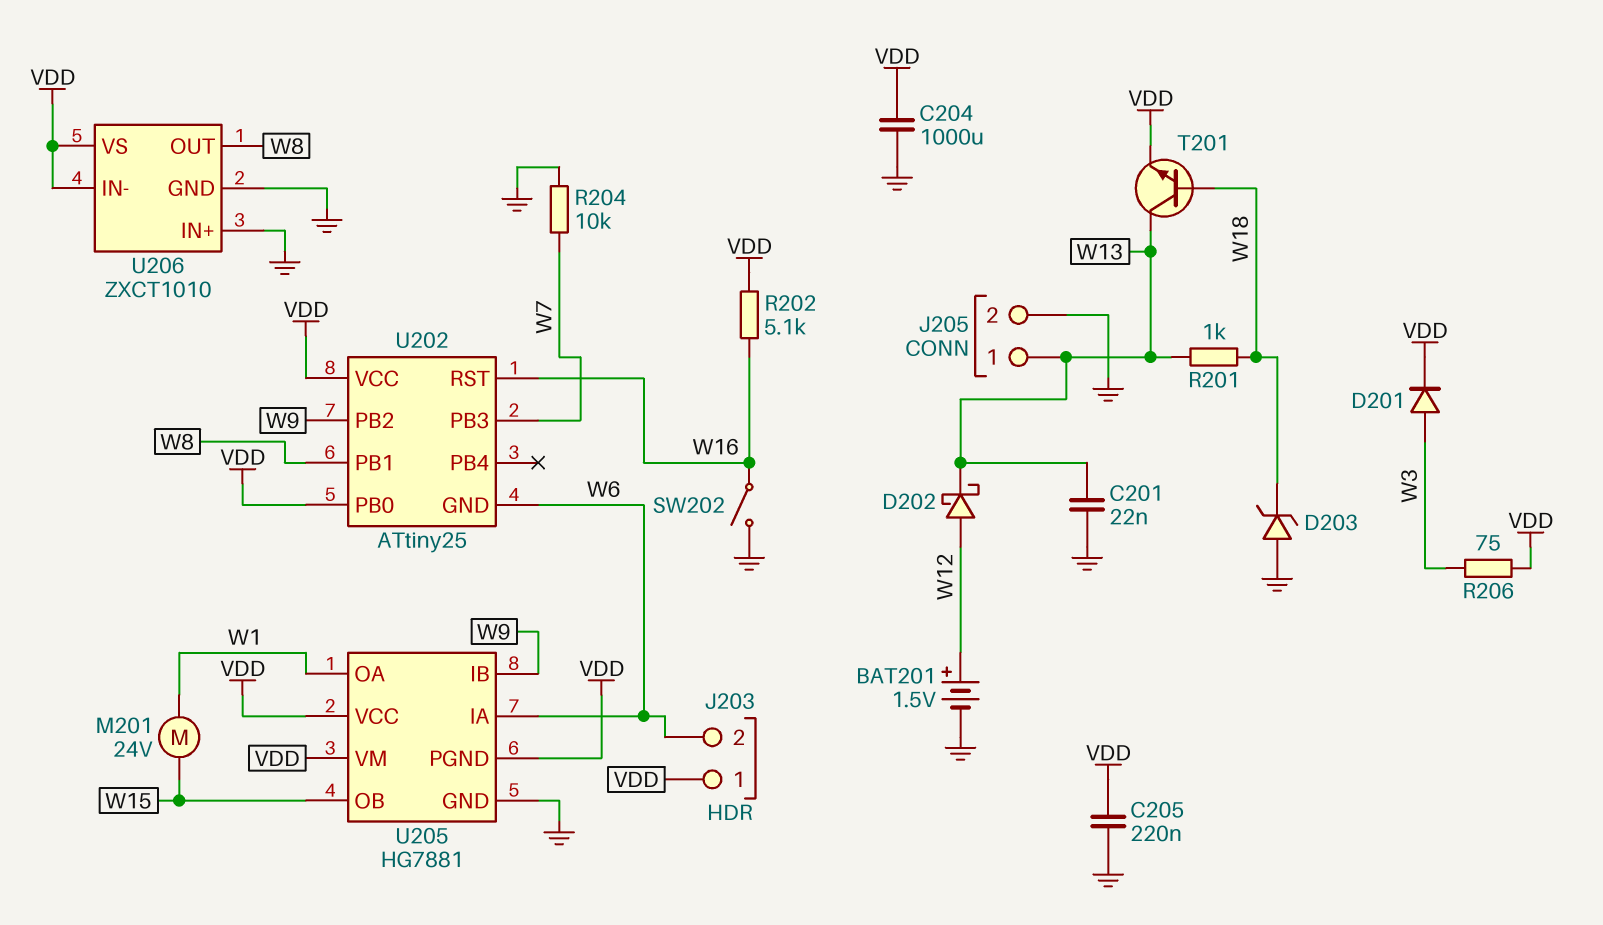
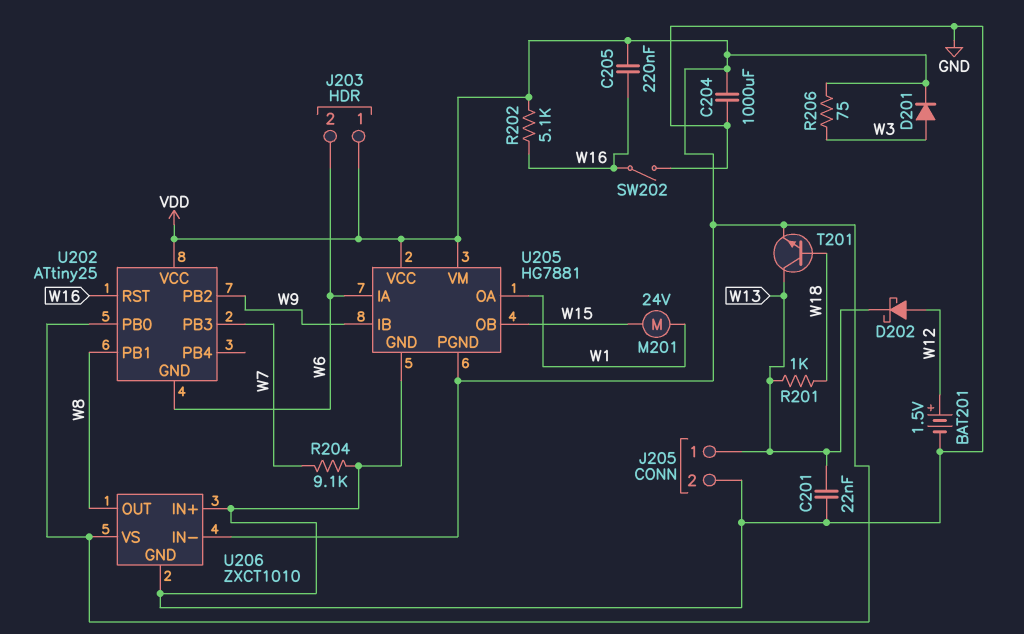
C205: 220nF (GND, VDD) -> 220nF (VDD, W16)
D203: zener (A GND, K W18) -> none
R204: 10k (GND, W7) -> 9.1k (GND, W7)

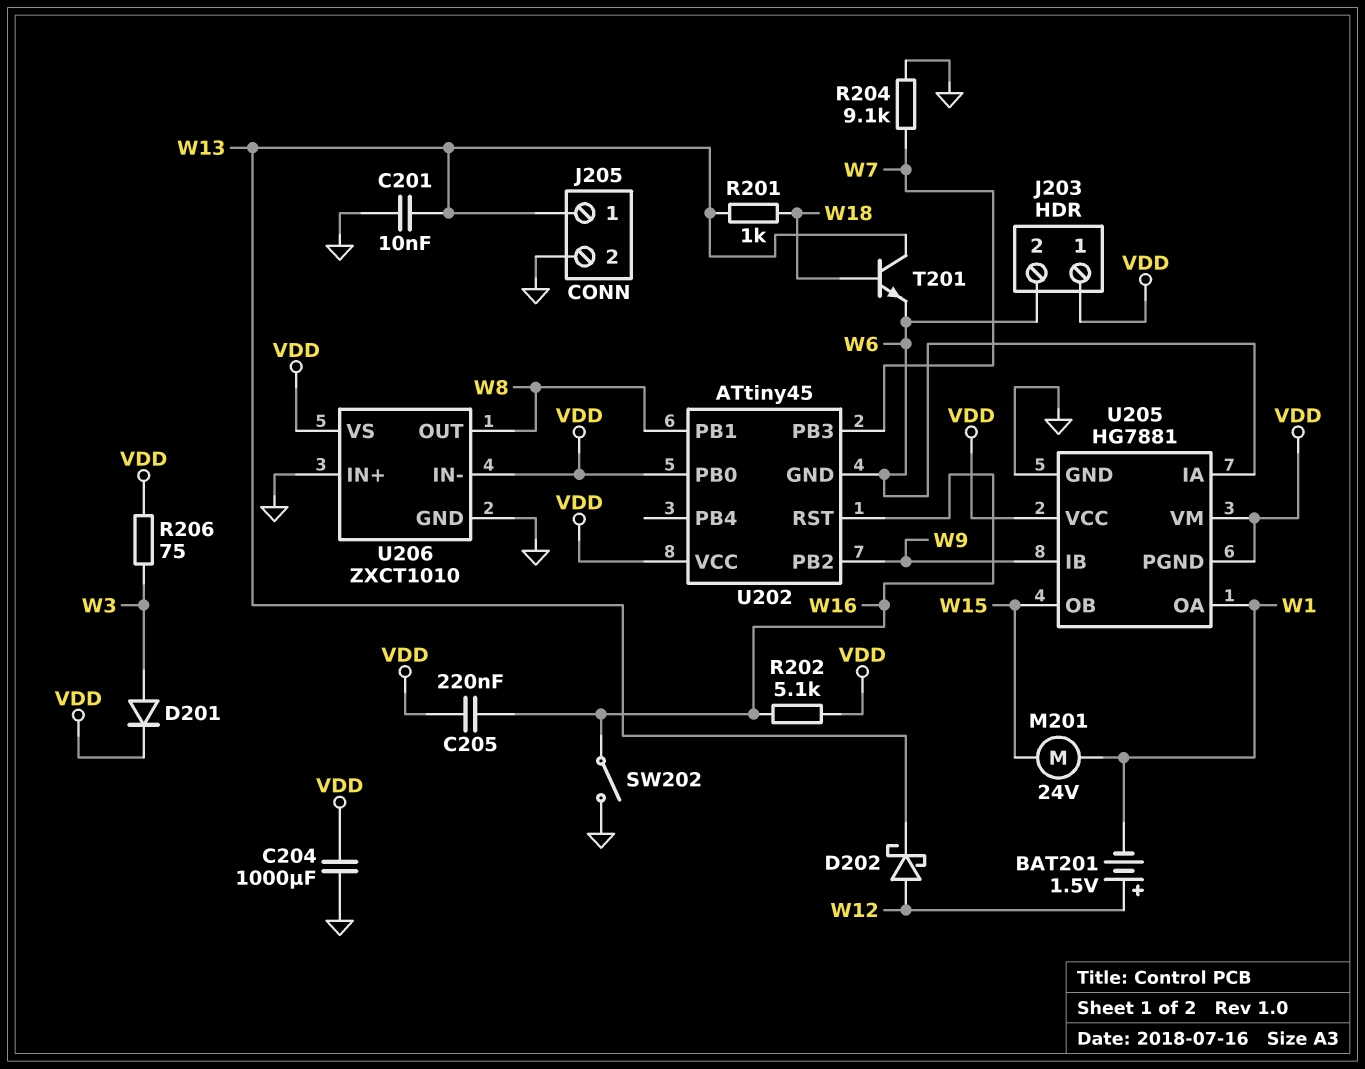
BAT201: 1.5V (plus W12, minus GND) -> 1.5V (plus W12, minus W1)
C201: 22nF (GND, W13) -> 10nF (GND, W13)
T201: NPN (B W18, C W13, E VDD) -> NPN (B W18, C W13, E W6)
U202: ATtiny25 -> ATtiny45

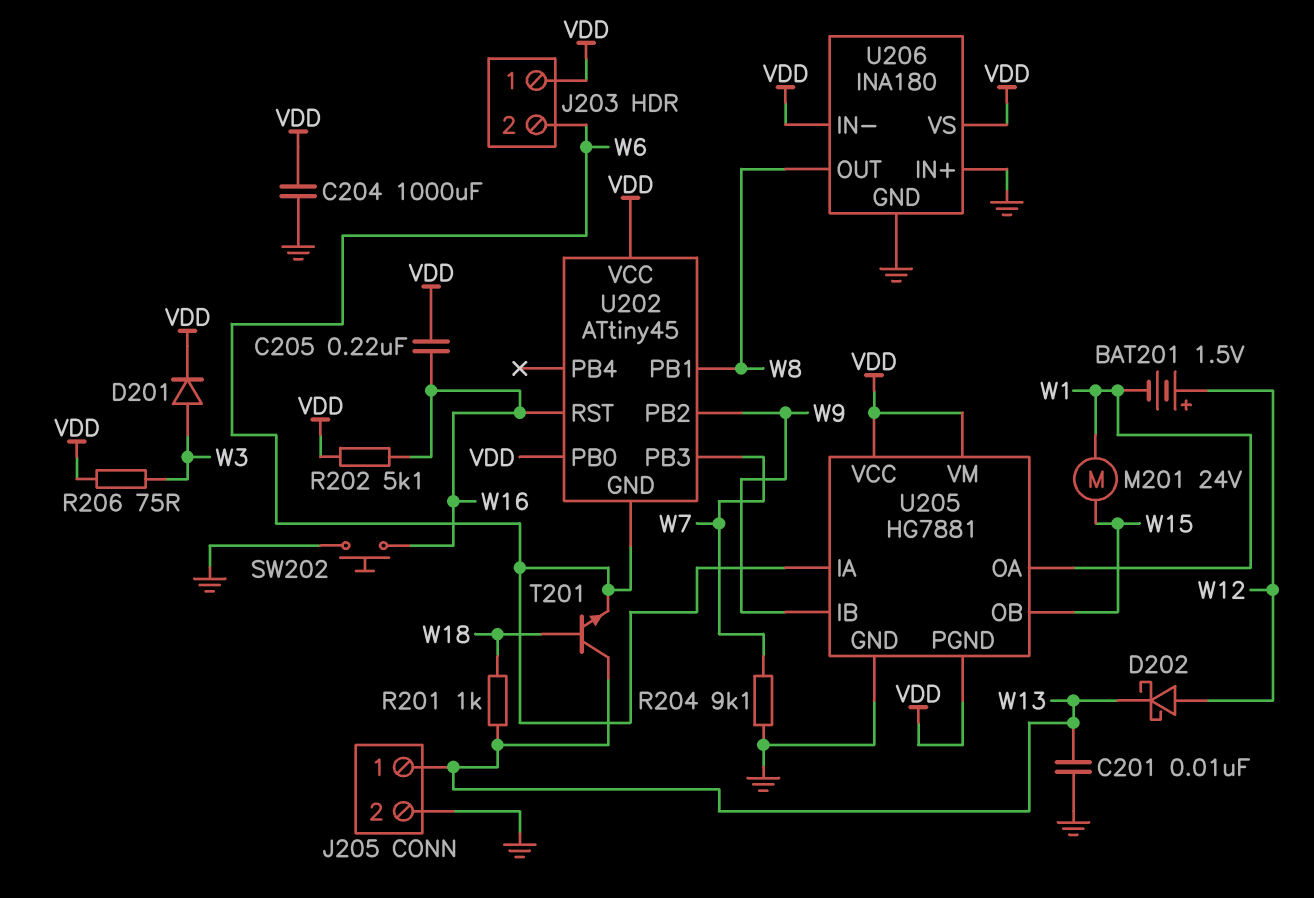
SW202: switch (GND, W16) -> button (GND, W16)
U206: ZXCT1010 -> INA180

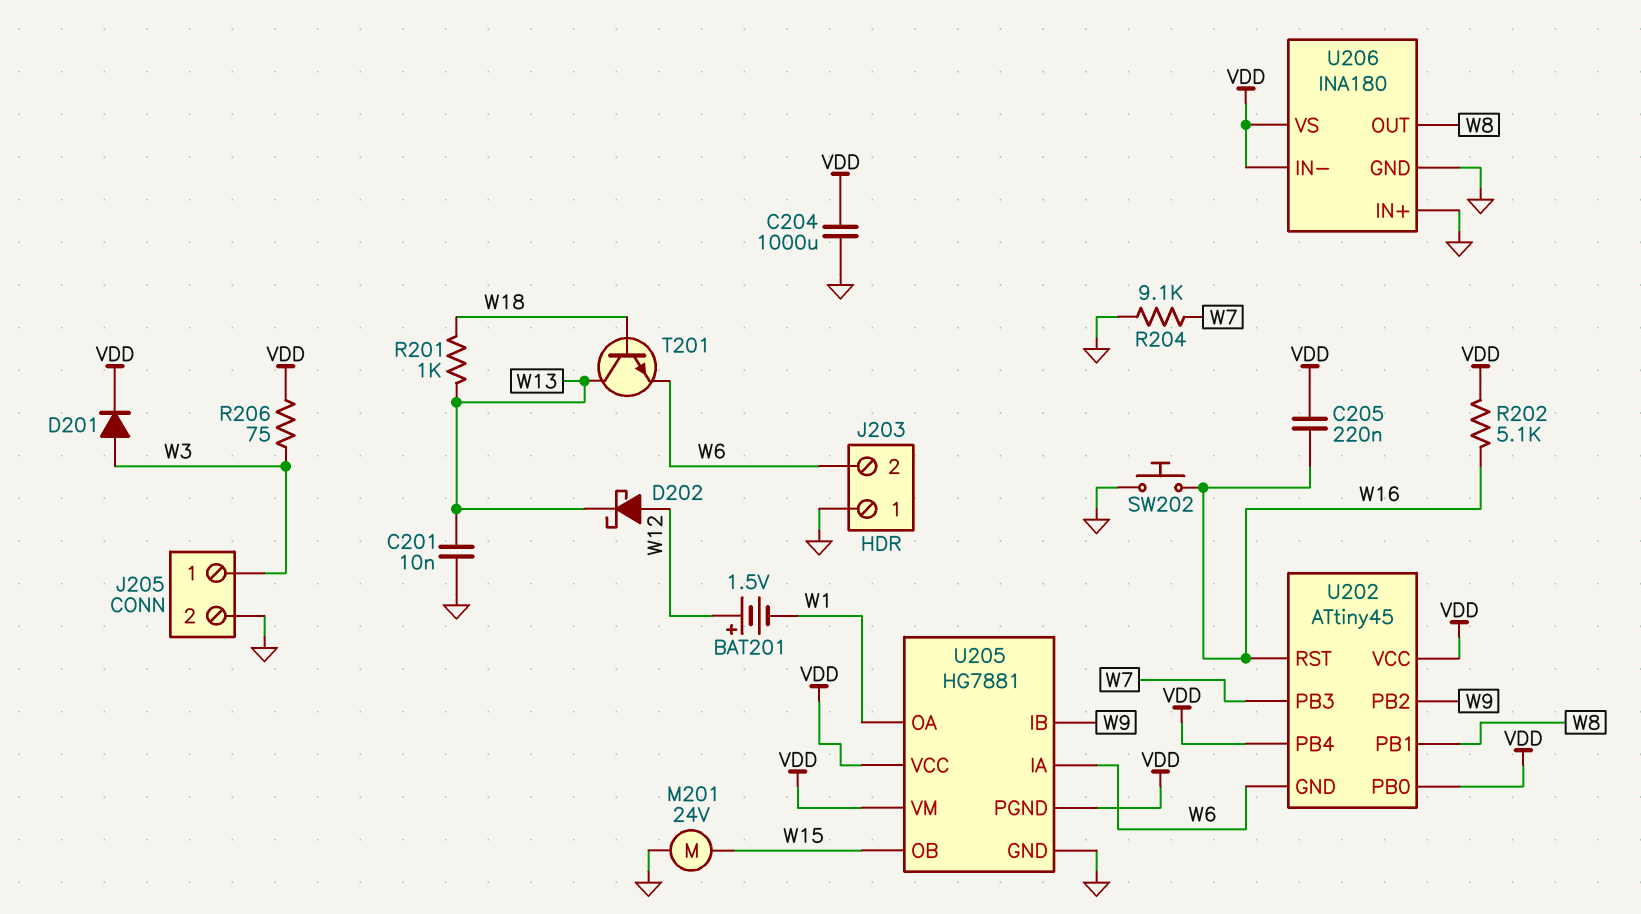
J203 pin 1: VDD -> GND
J205 pin 1: W13 -> W3
M201: motor 24V (W1, W15) -> motor 24V (GND, W15)
U202 pin PB4: none -> VDD

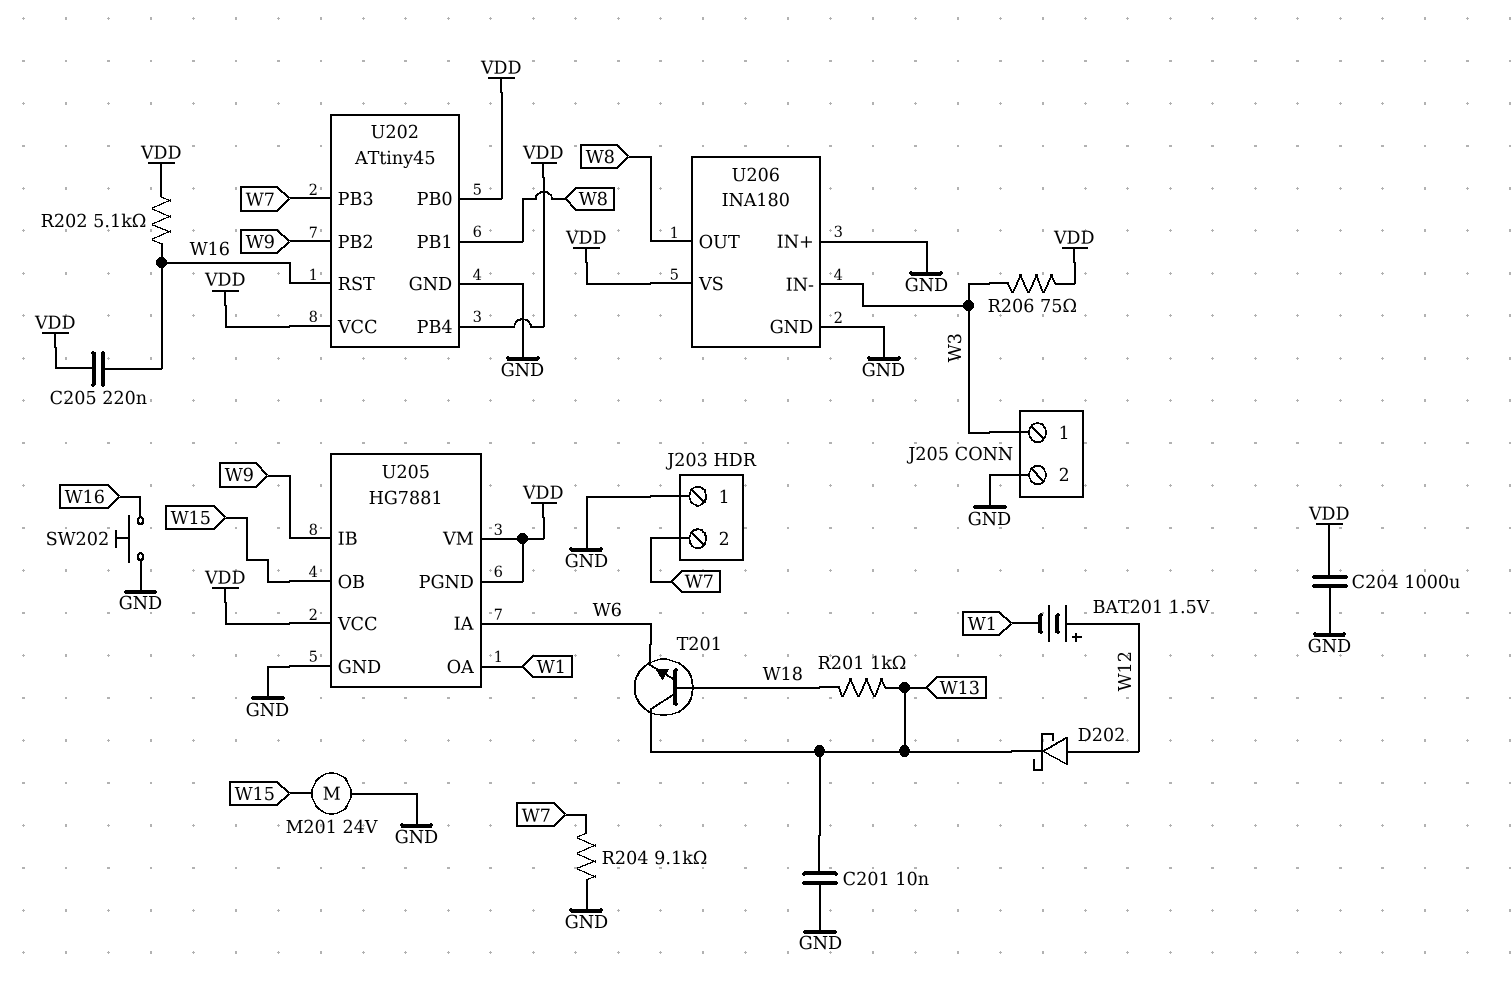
D201: diode (A W3, K VDD) -> none
J203 pin 2: W6 -> W7
U202 pin GND: W6 -> GND
U206 pin IN-: VDD -> W3

